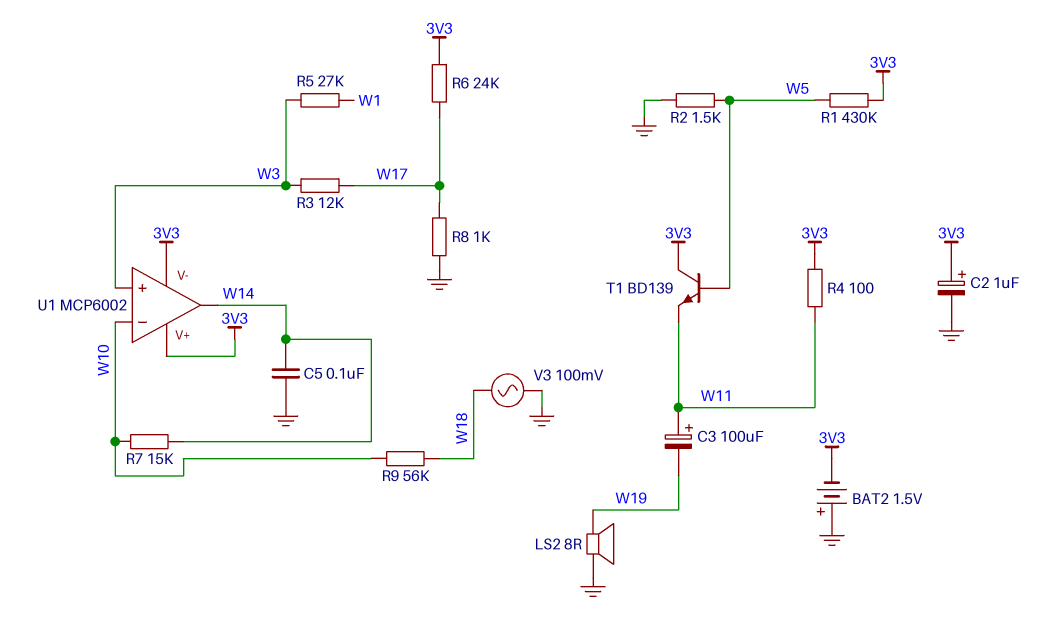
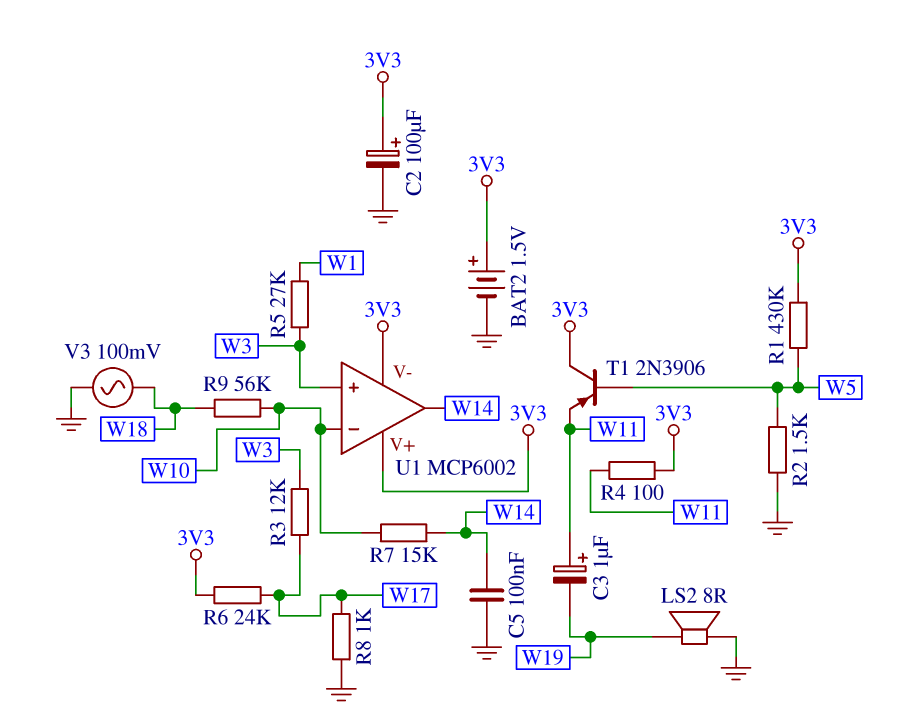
BAT2: 1.5V (plus GND, minus 3V3) -> 1.5V (plus 3V3, minus GND)
C2: 1uF (plus 3V3, minus GND) -> 100uF (plus 3V3, minus GND)
C3: 100uF (plus W11, minus W19) -> 1uF (plus W11, minus W19)
T1: NPN BD139 (B W5, C 3V3, E W11) -> PNP 2N3906 (B W5, C 3V3, E W11)

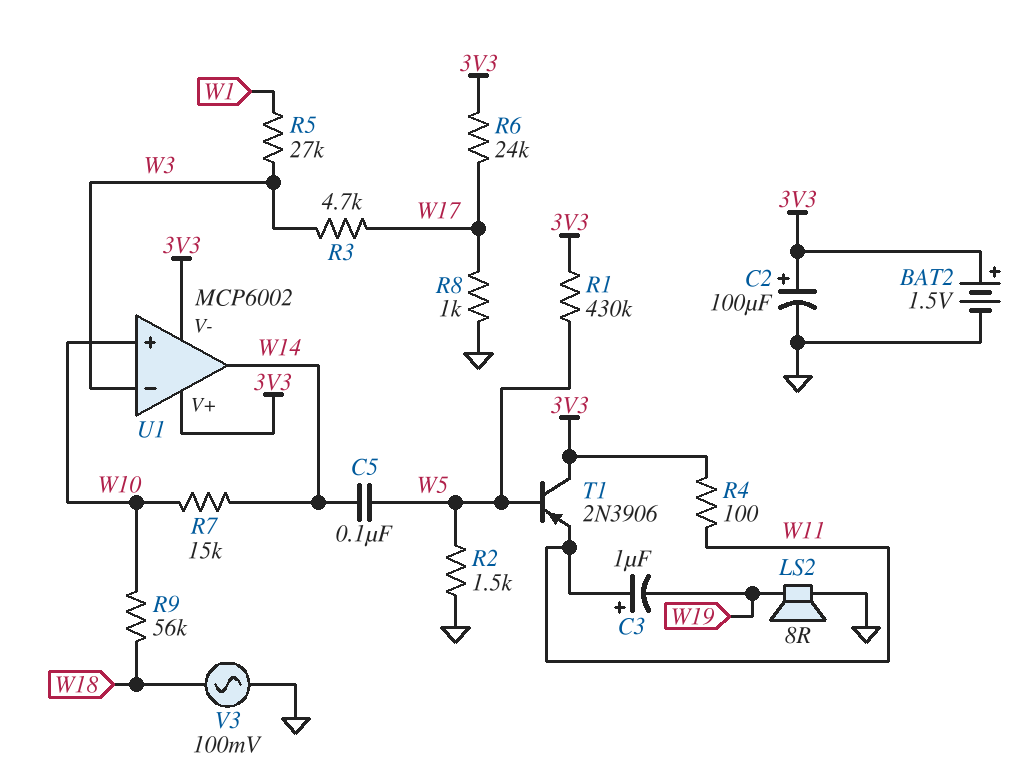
C5: 100nF (GND, W14) -> 100nF (W5, W14)
R3: 12k (W3, W17) -> 4.7k (W3, W17)
U1 pin in+: W3 -> W10
U1 pin in-: W10 -> W3

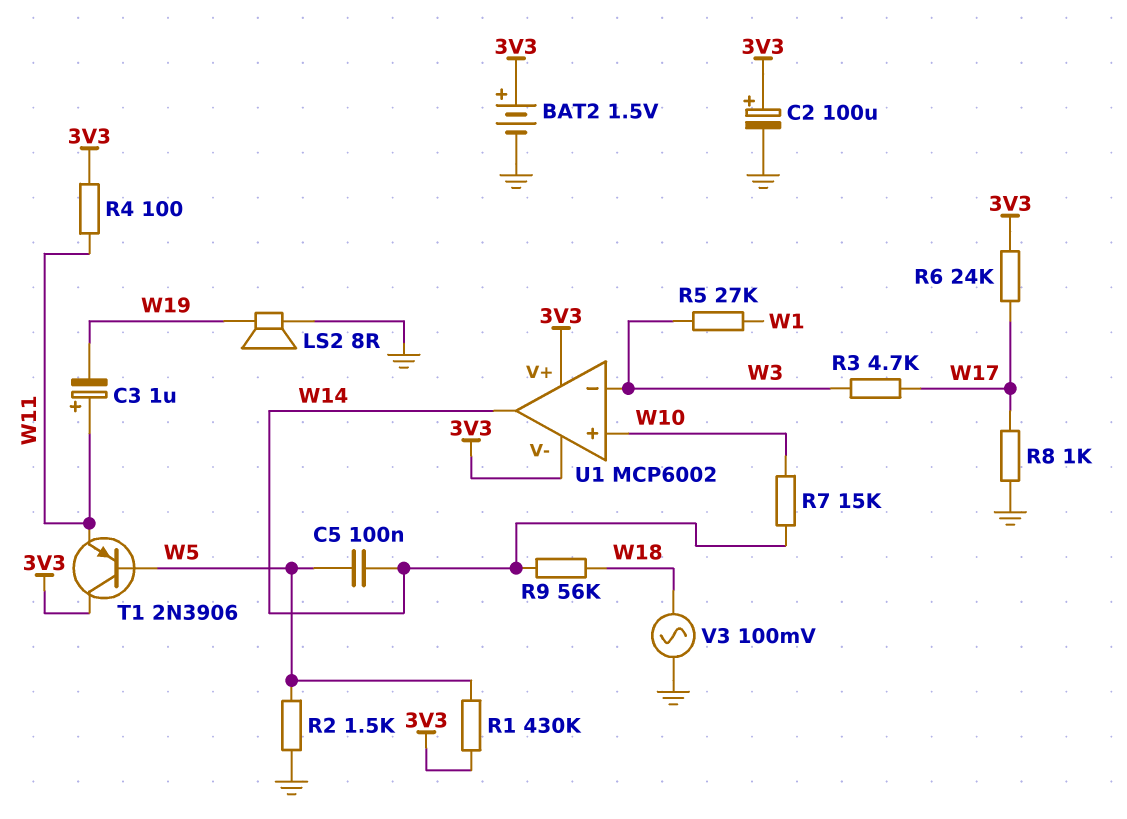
R9: 56k (W10, W18) -> 56k (W14, W18)

